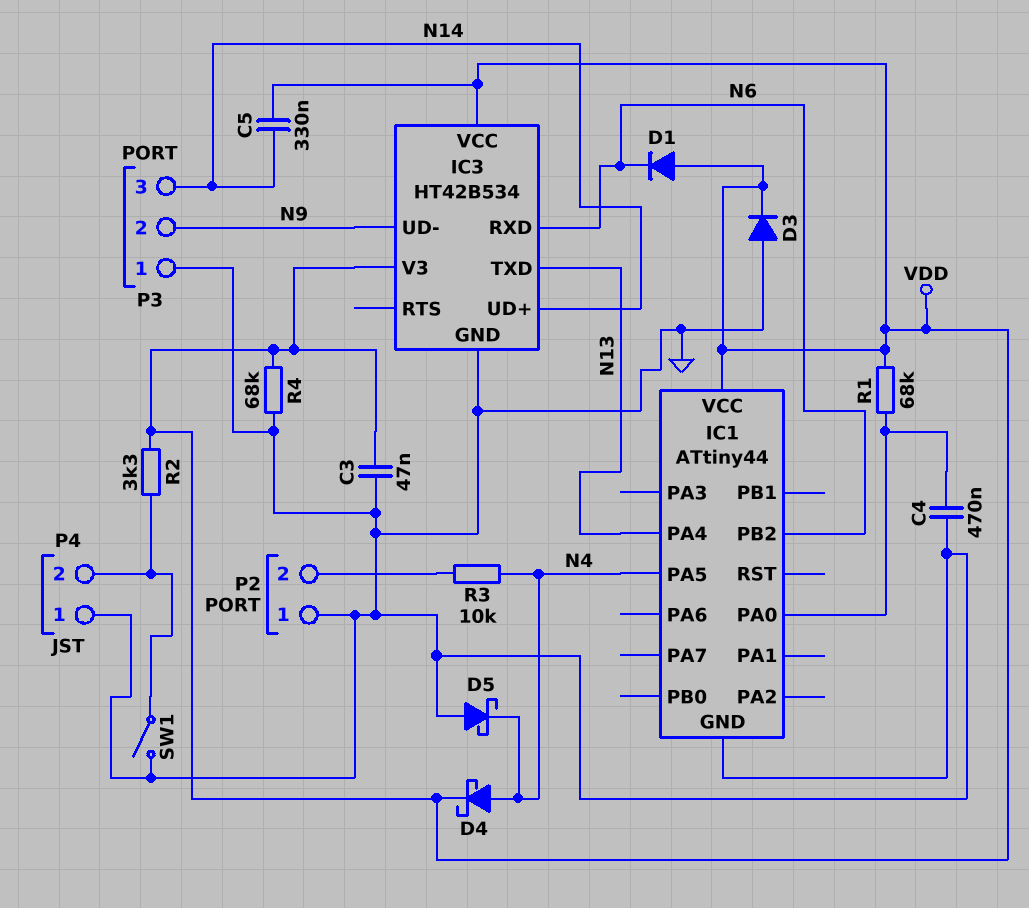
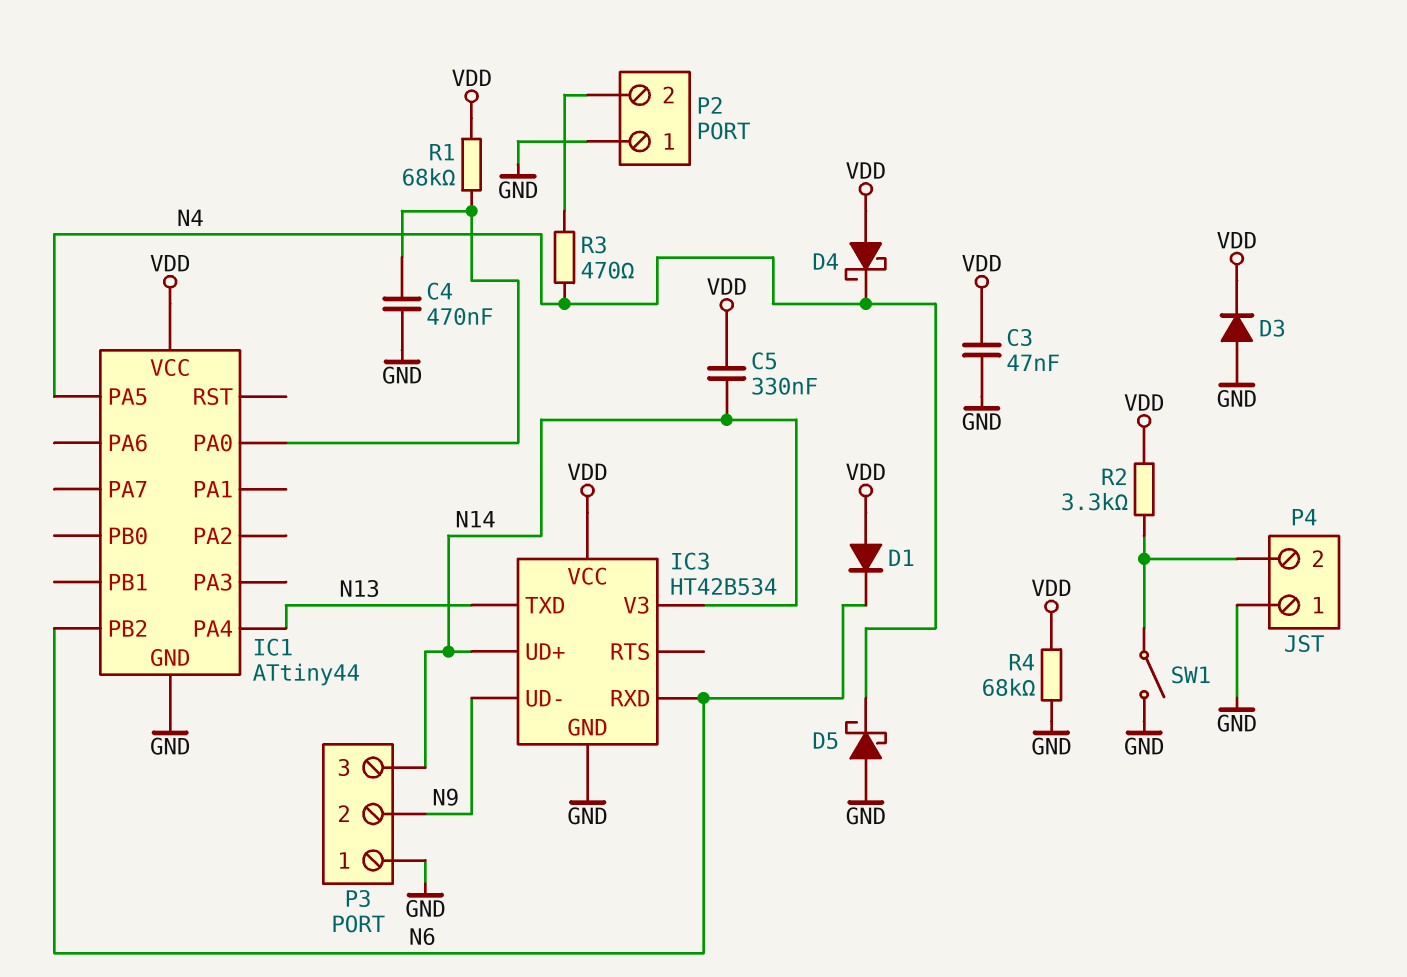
D4: schottky (A N4, K VDD) -> schottky (A VDD, K N4)
IC3 pin V3: VDD -> N14
R3: 10k (N4, P2/2) -> 470 (N4, P2/2)

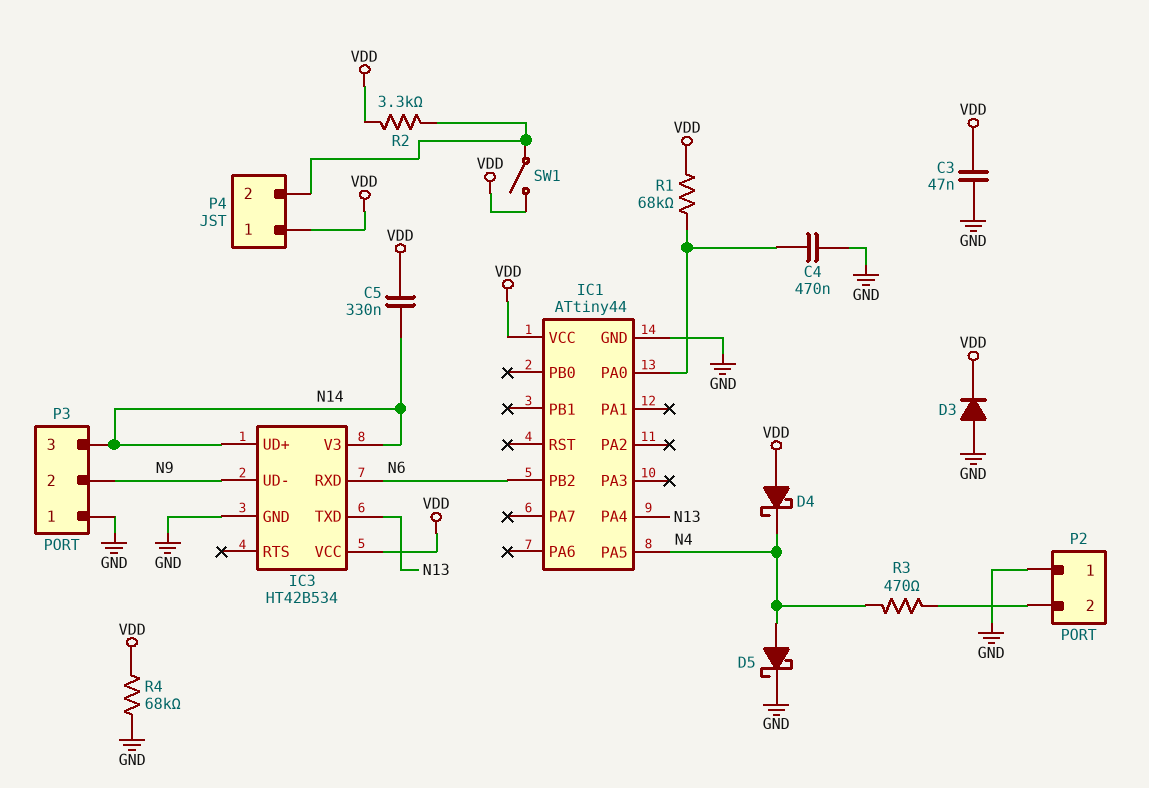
D1: diode (A VDD, K N6) -> none
D5: schottky (A GND, K N4) -> schottky (A N4, K GND)
P4 pin 1: GND -> VDD
SW1: switch (GND, P4/2) -> switch (P4/2, VDD)

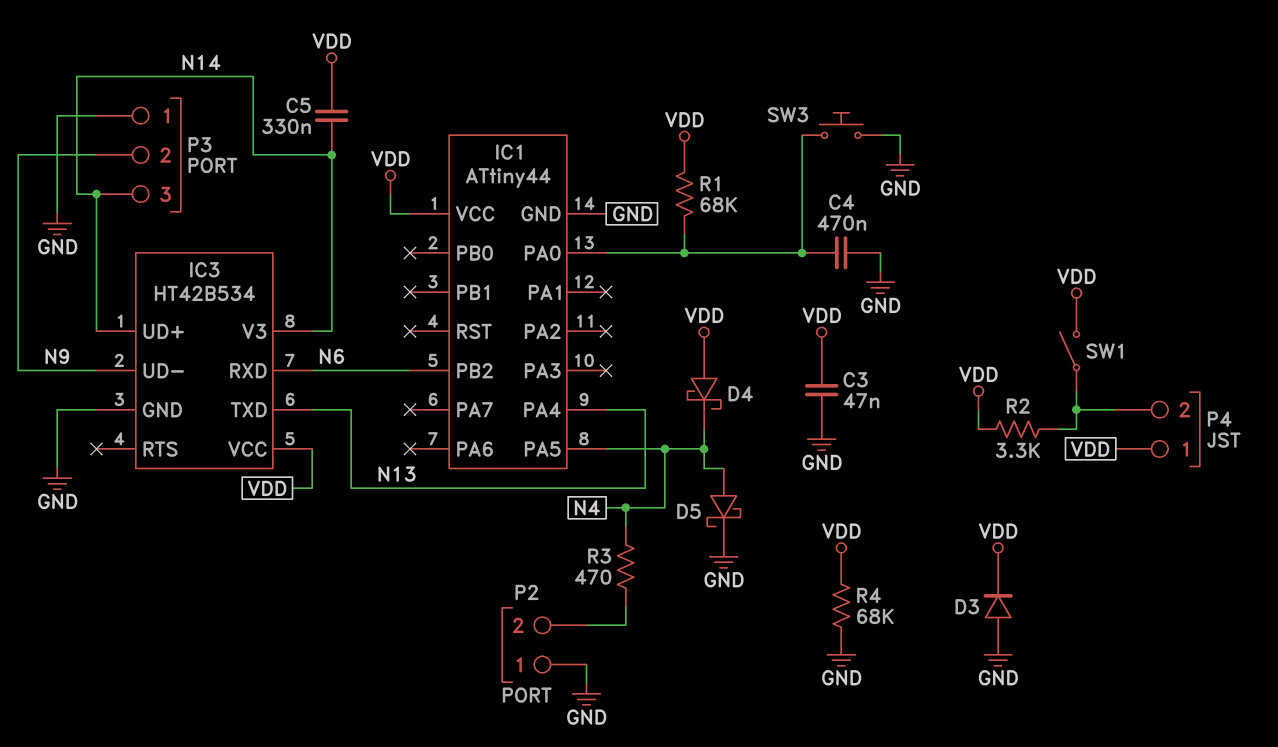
SW3: none -> button (GND, IC1/PA0)

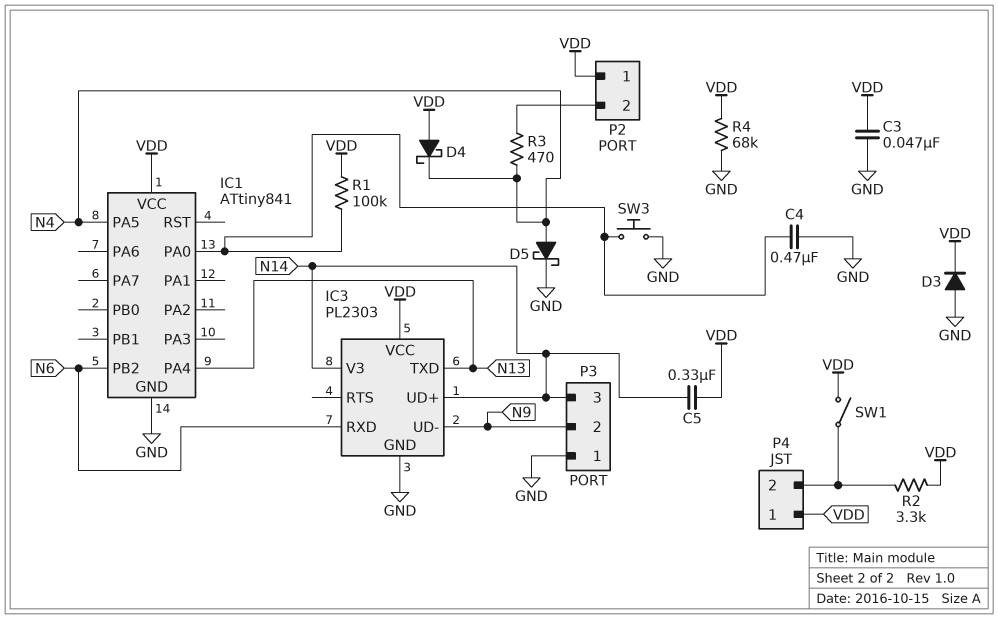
IC1: ATtiny44 -> ATtiny841
IC3: HT42B534 -> PL2303
P2 pin 1: GND -> VDD
R1: 68k (IC1/PA0, VDD) -> 100k (IC1/PA0, VDD)

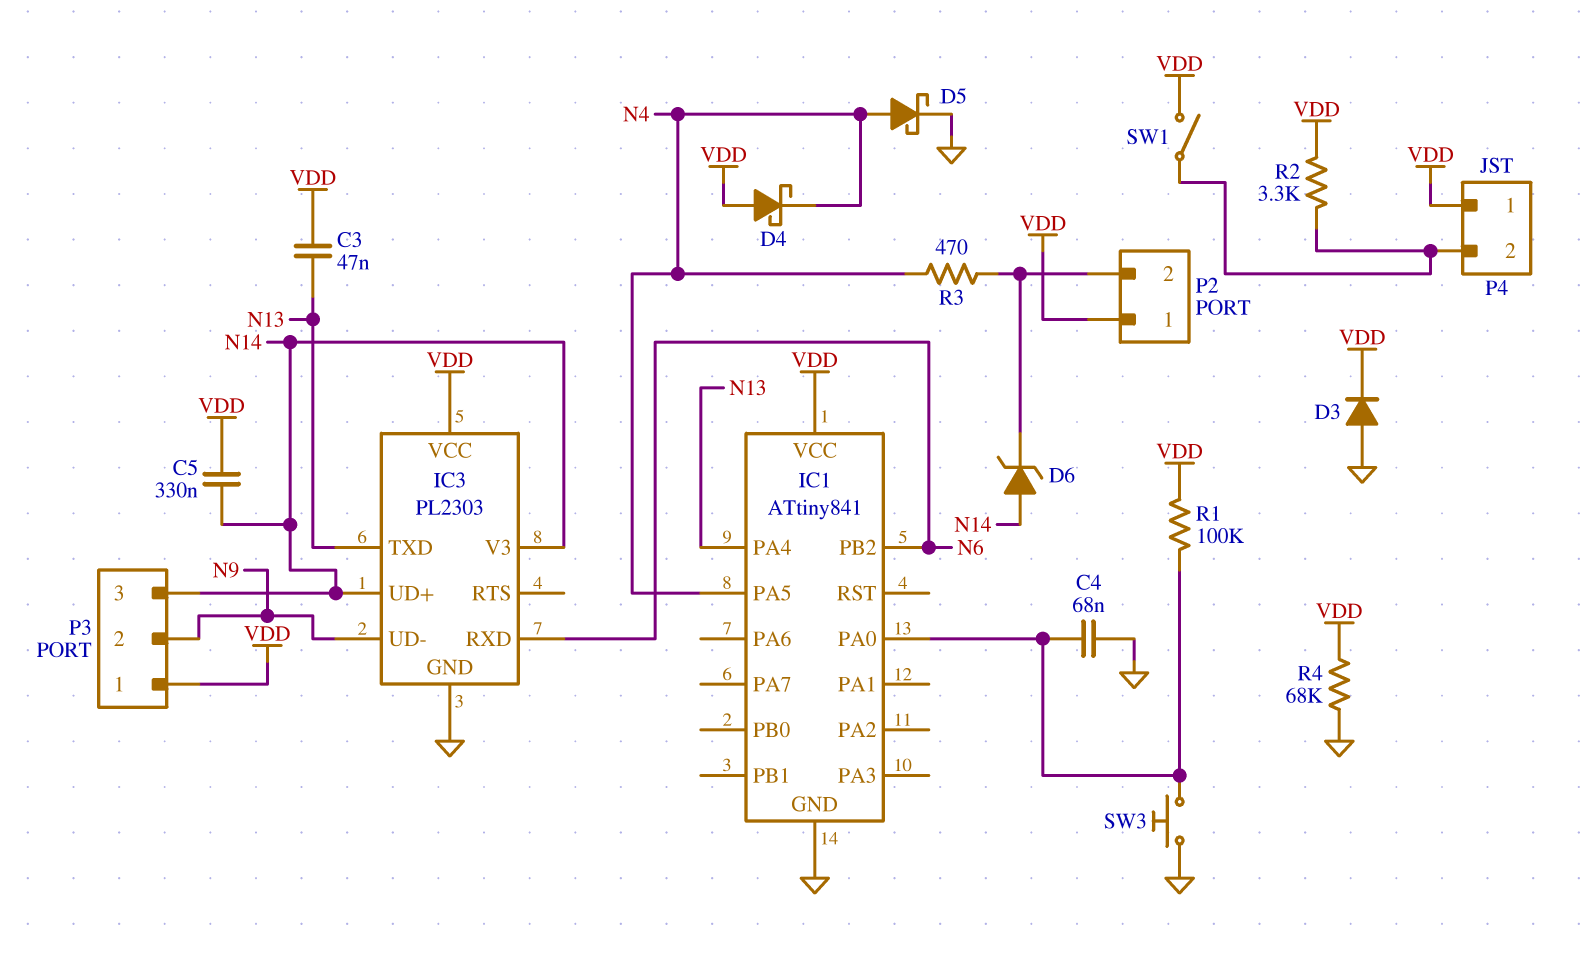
C3: 47nF (GND, VDD) -> 47nF (N13, VDD)
C4: 470nF (GND, IC1/PA0) -> 68nF (GND, IC1/PA0)
D6: none -> zener (A N14, K P2/2)
P3 pin 1: GND -> VDD

